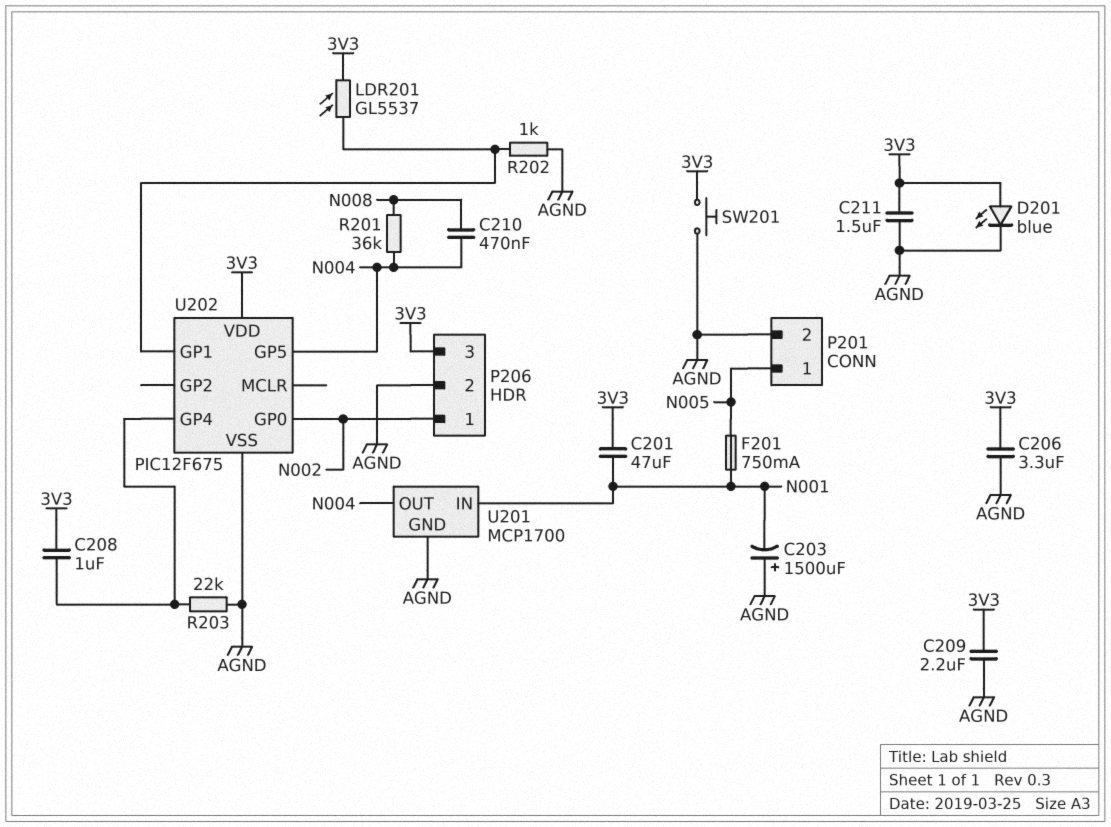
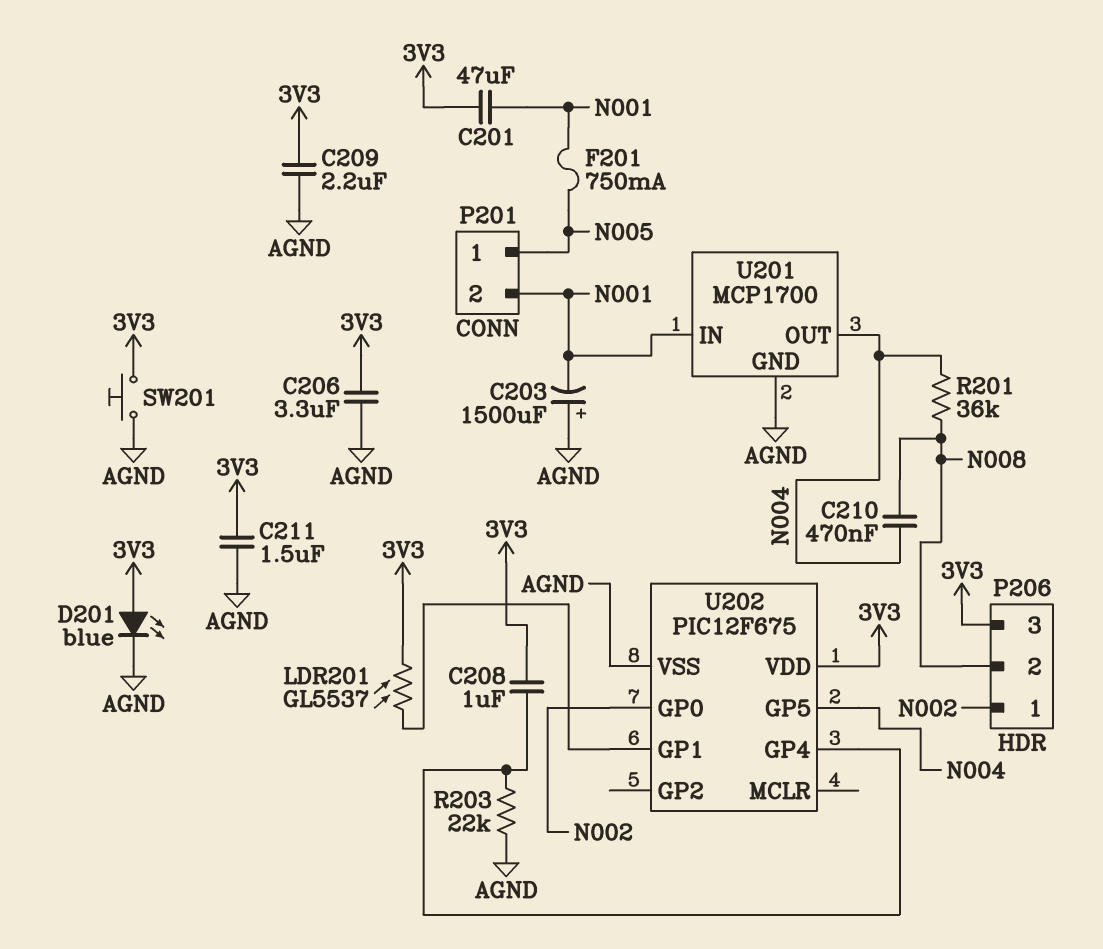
P201 pin 2: AGND -> N001
P206 pin 2: AGND -> N008
R202: 1k (AGND, U202/GP1) -> none

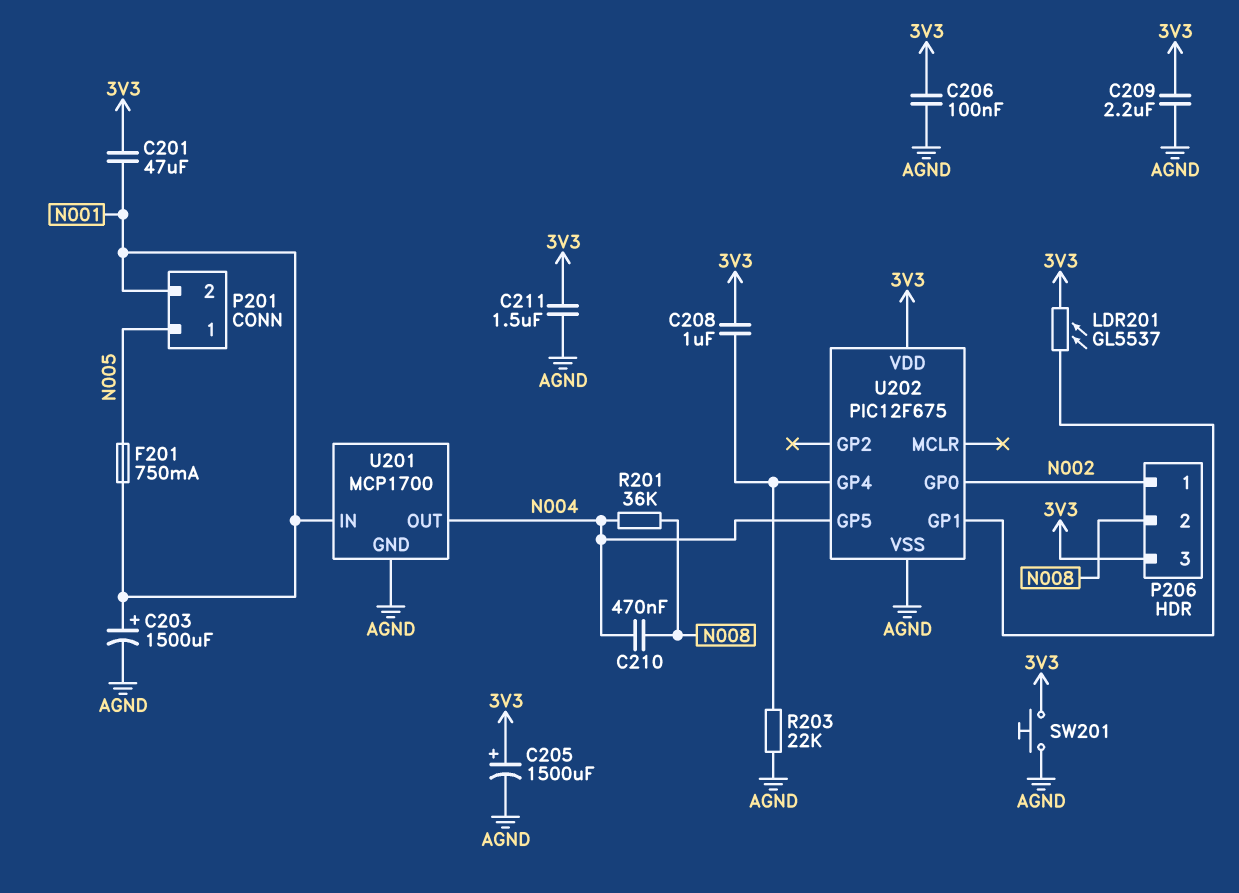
C203: 1500uF (plus AGND, minus N001) -> 1500uF (plus N001, minus AGND)
C205: none -> 1500uF (plus 3V3, minus AGND)
C206: 3.3uF (3V3, AGND) -> 100nF (3V3, AGND)
D201: LED blue (A 3V3, K AGND) -> none

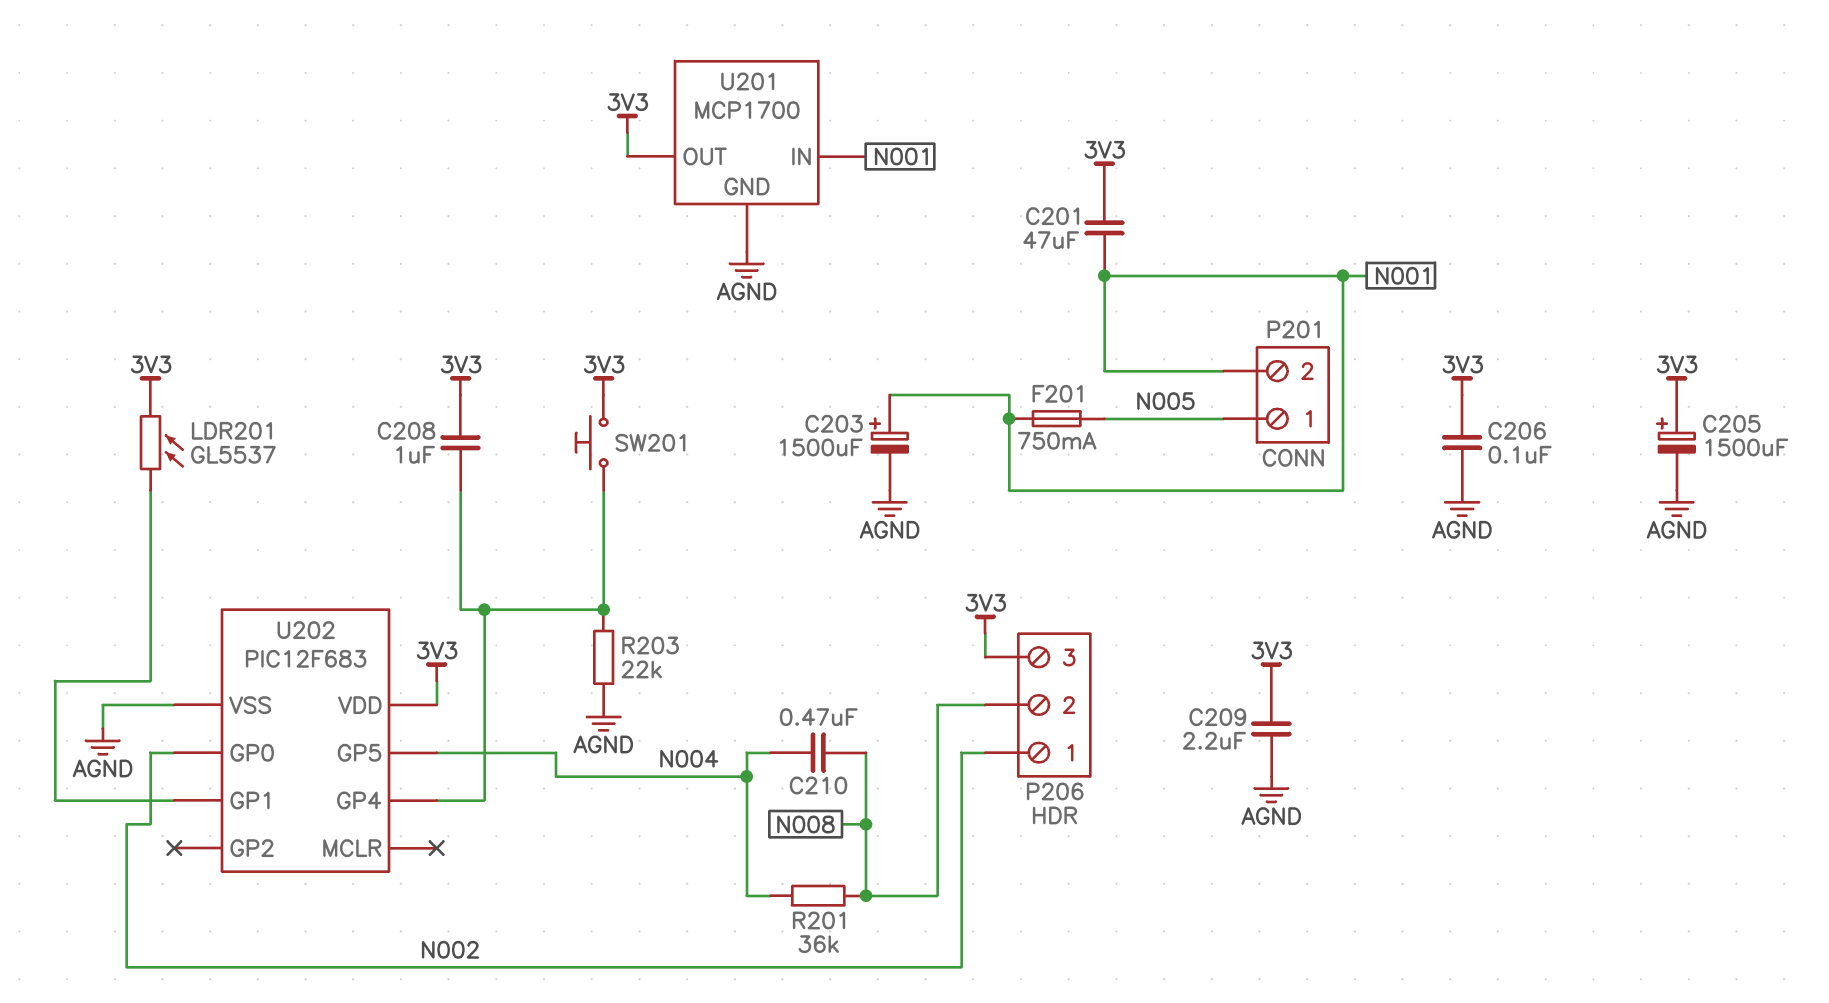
C211: 1.5uF (3V3, AGND) -> none
SW201: button (3V3, AGND) -> button (3V3, U202/GP4)
U201 pin OUT: N004 -> 3V3
U202: PIC12F675 -> PIC12F683

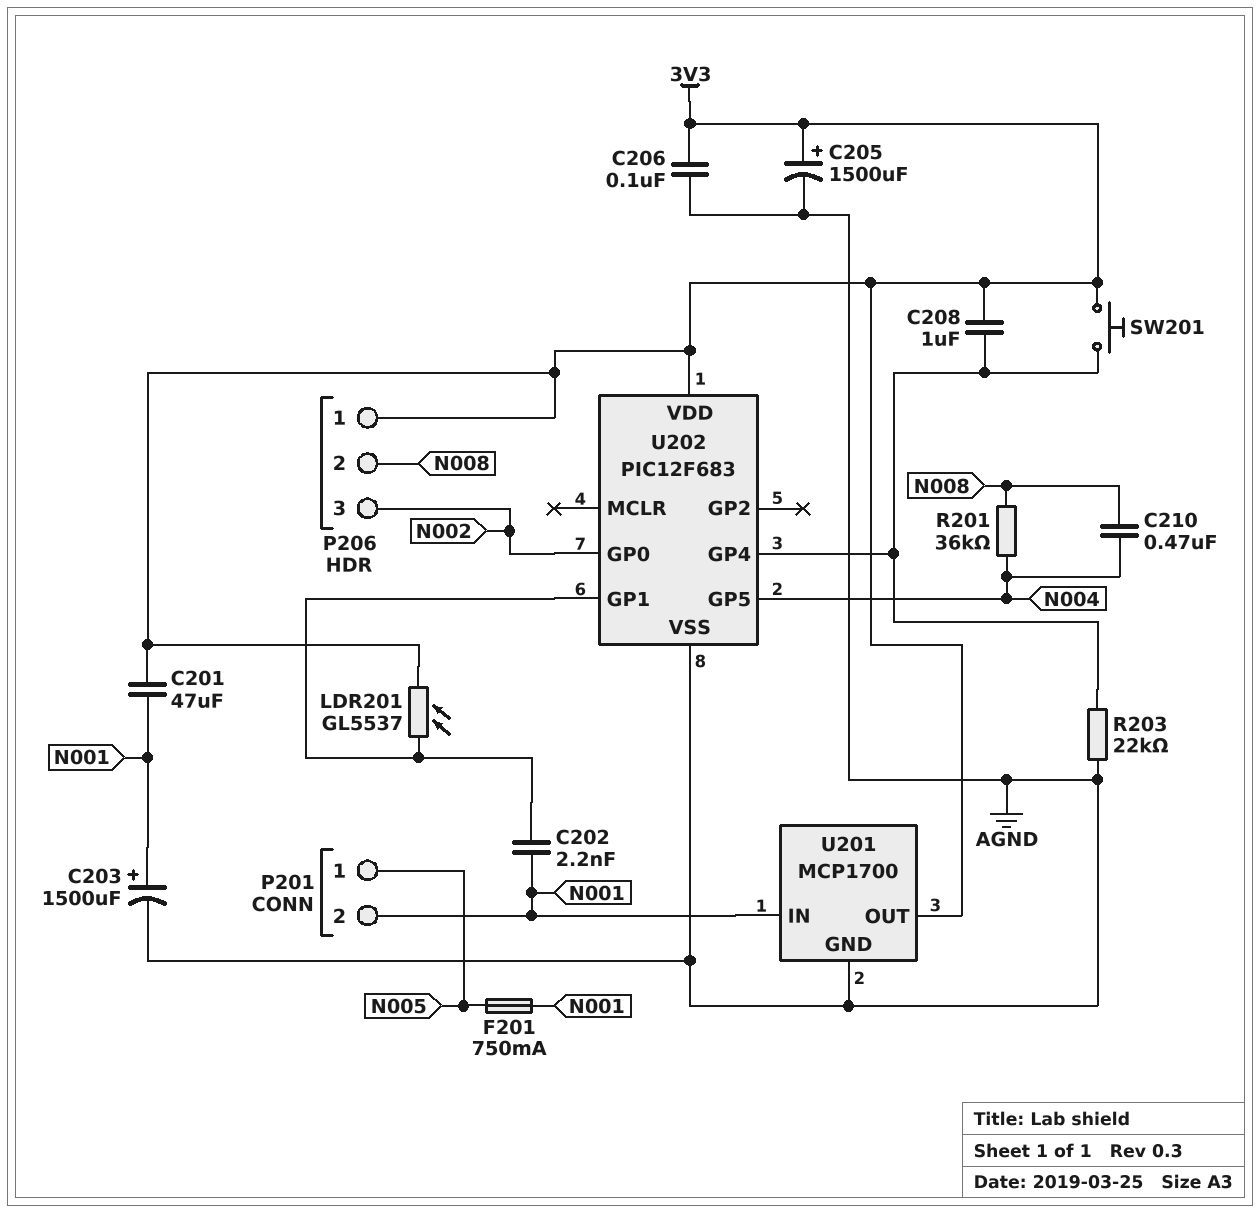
C202: none -> 2.2nF (N001, U202/GP1)
C209: 2.2uF (3V3, AGND) -> none
P206 pin 1: N002 -> 3V3
P206 pin 3: 3V3 -> N002

